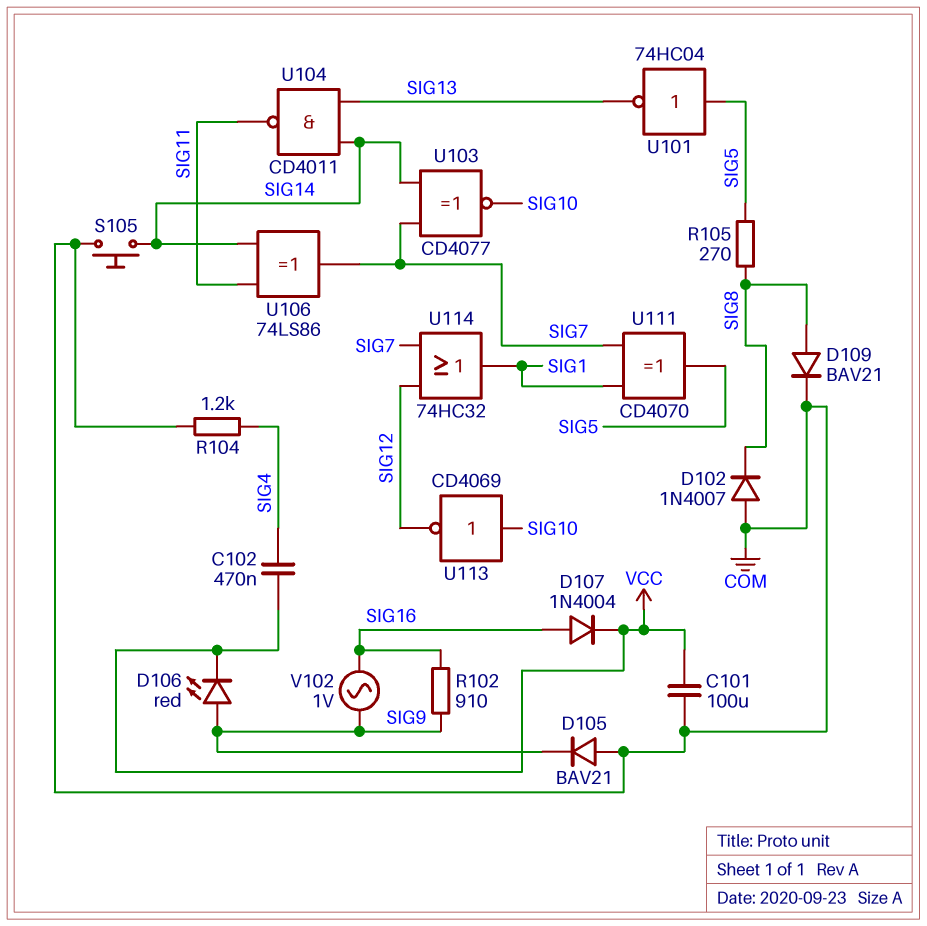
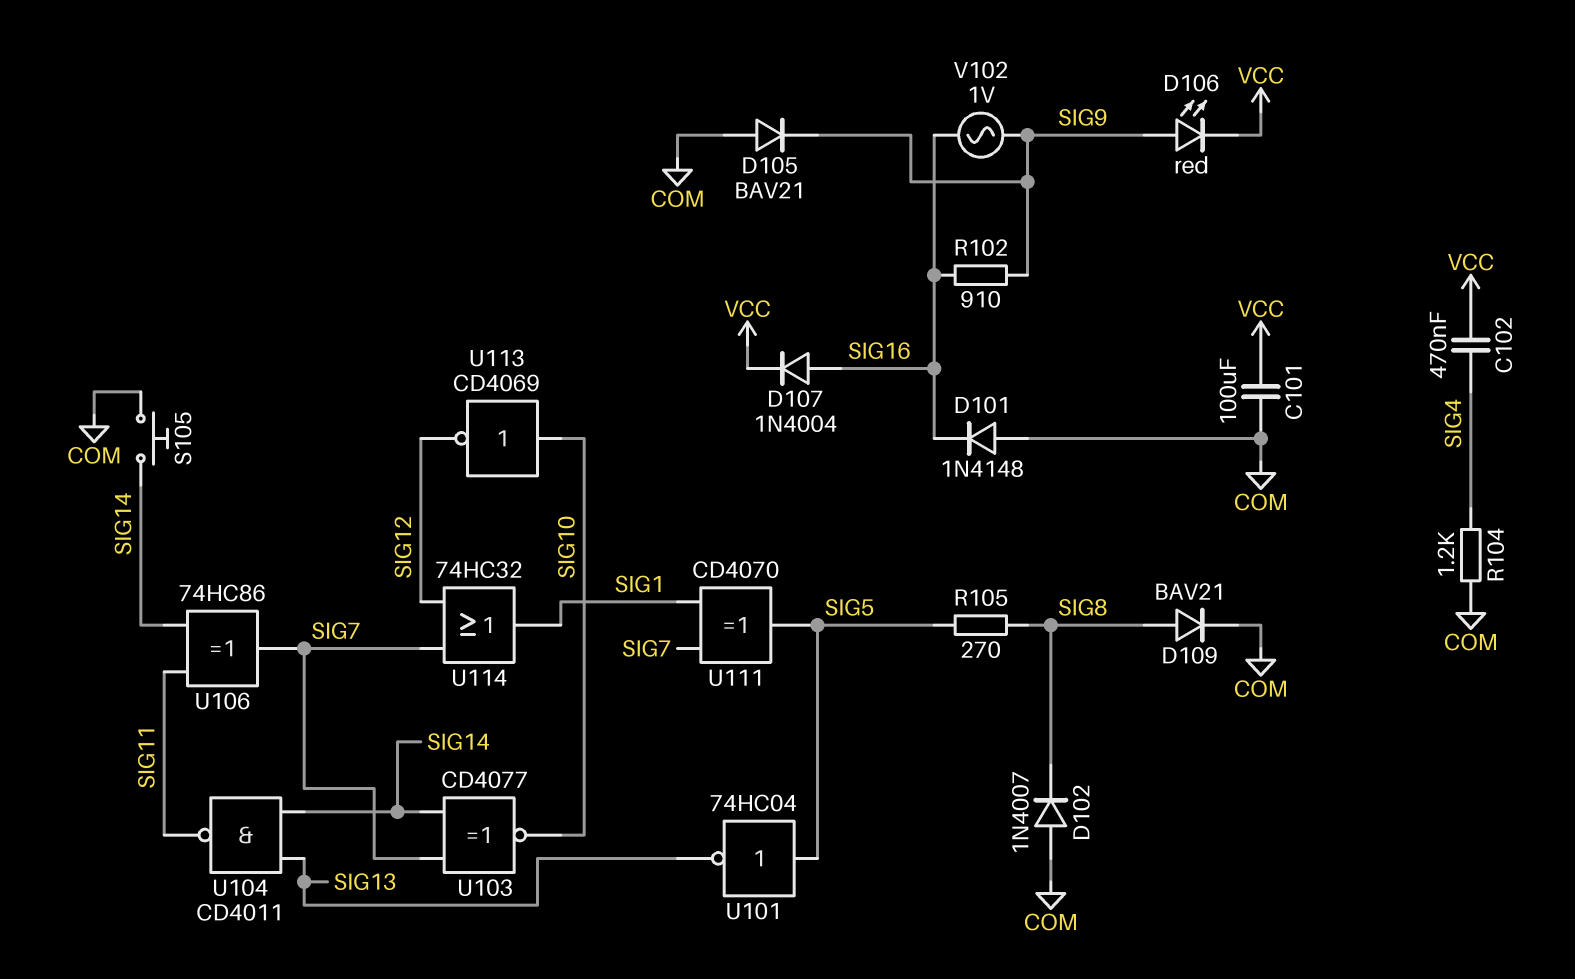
D101: none -> diode 1N4148 (A COM, K SIG16)
U106: XOR 74LS86 (in SIG11, in SIG14, out SIG7) -> XOR 74HC86 (in SIG11, in SIG14, out SIG7)

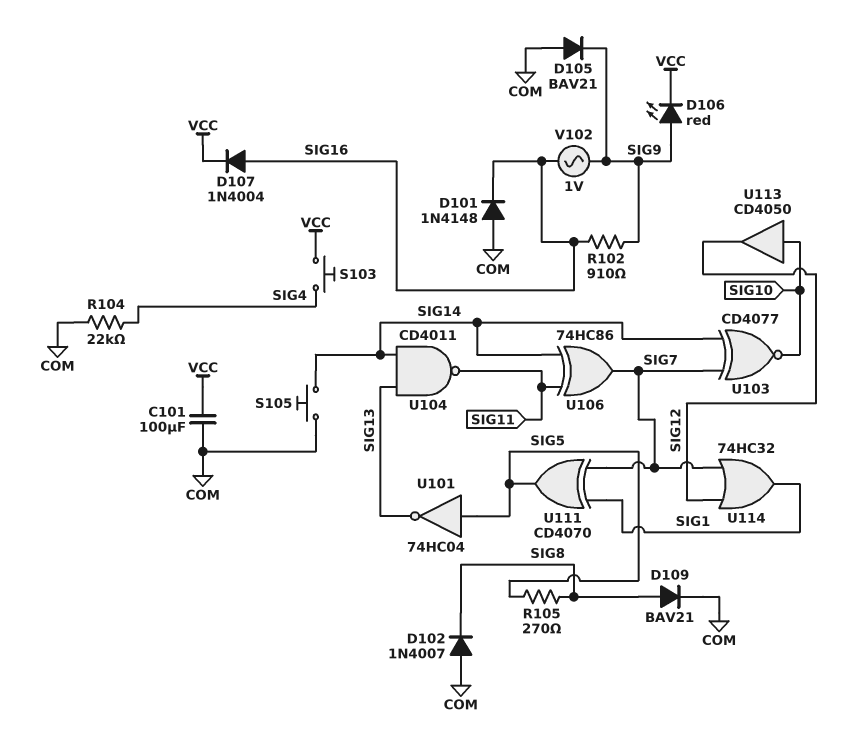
C102: 470nF (SIG4, VCC) -> none
R104: 1.2k (COM, SIG4) -> 22k (COM, SIG4)
S103: none -> button (SIG4, VCC)
U113: NOT CD4069 (in SIG10, out SIG12) -> buffer CD4050 (in SIG10, out SIG12)

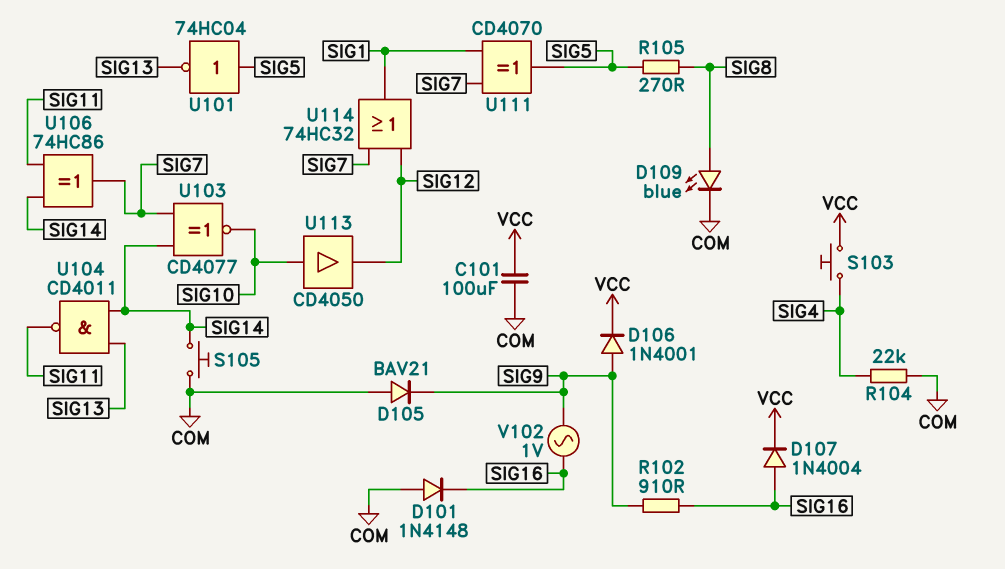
D102: diode 1N4007 (A COM, K SIG8) -> none
D106: LED red (A SIG9, K VCC) -> diode 1N4001 (A SIG9, K VCC)
D109: diode BAV21 (A SIG8, K COM) -> LED blue (A SIG8, K COM)

